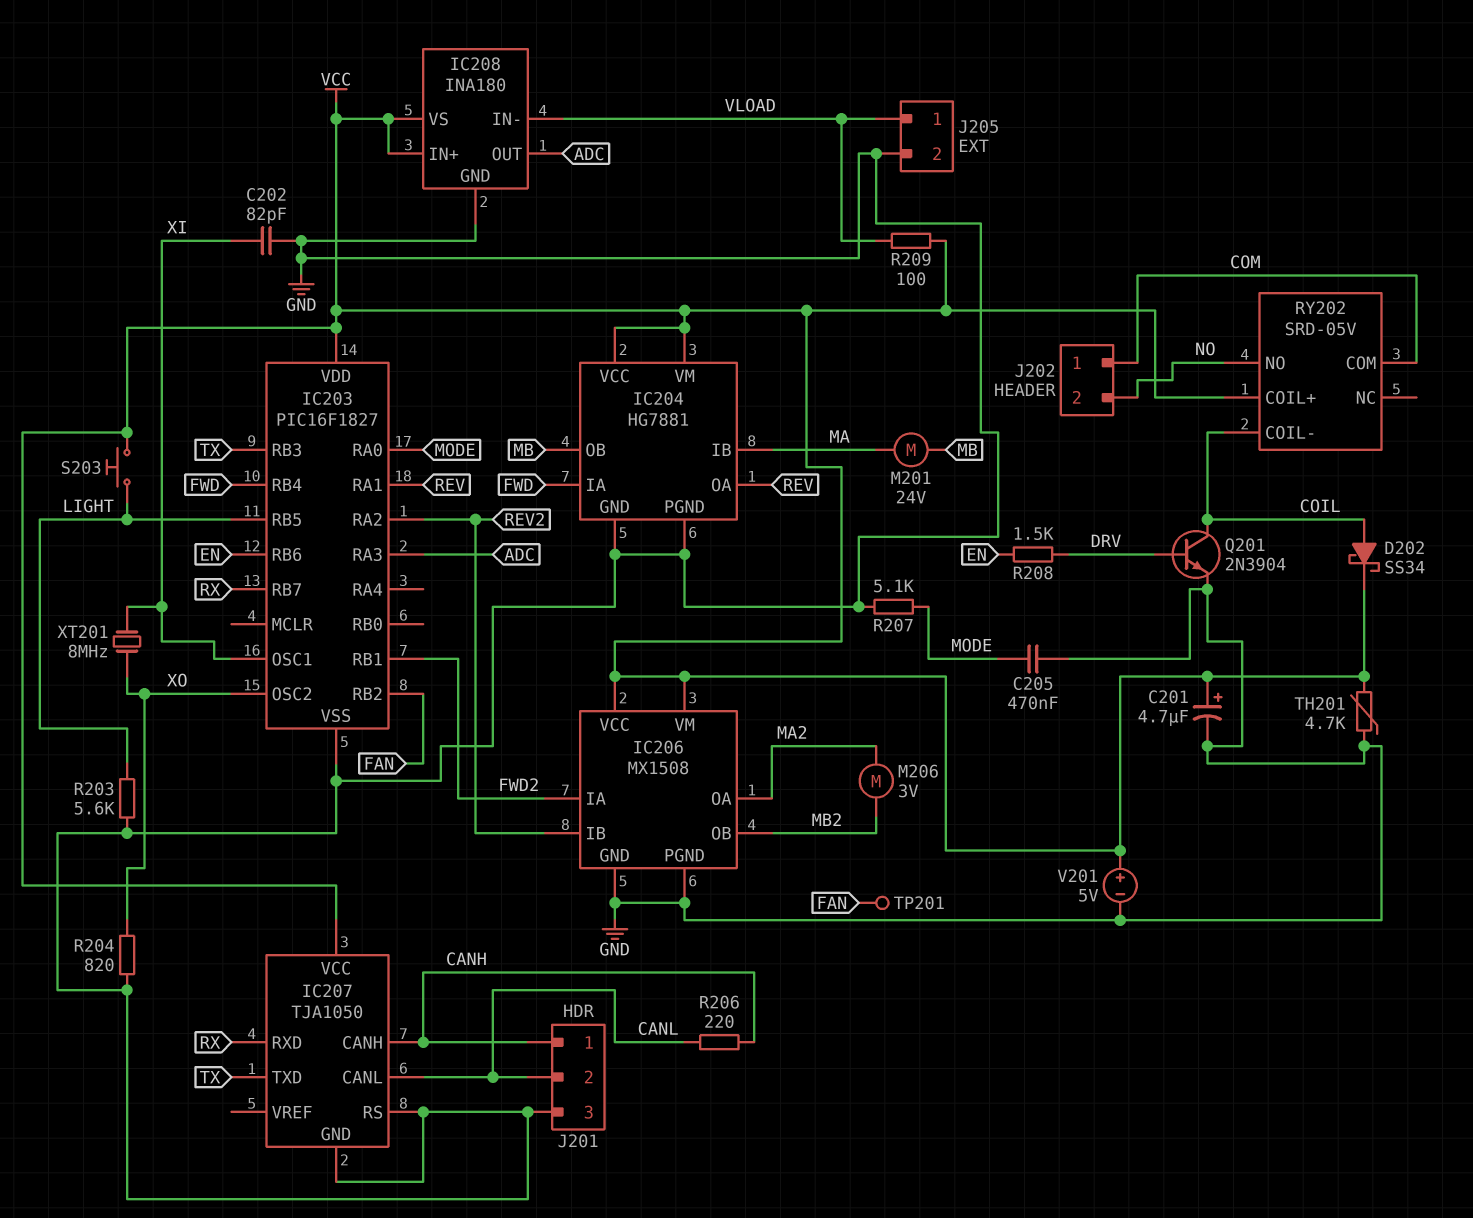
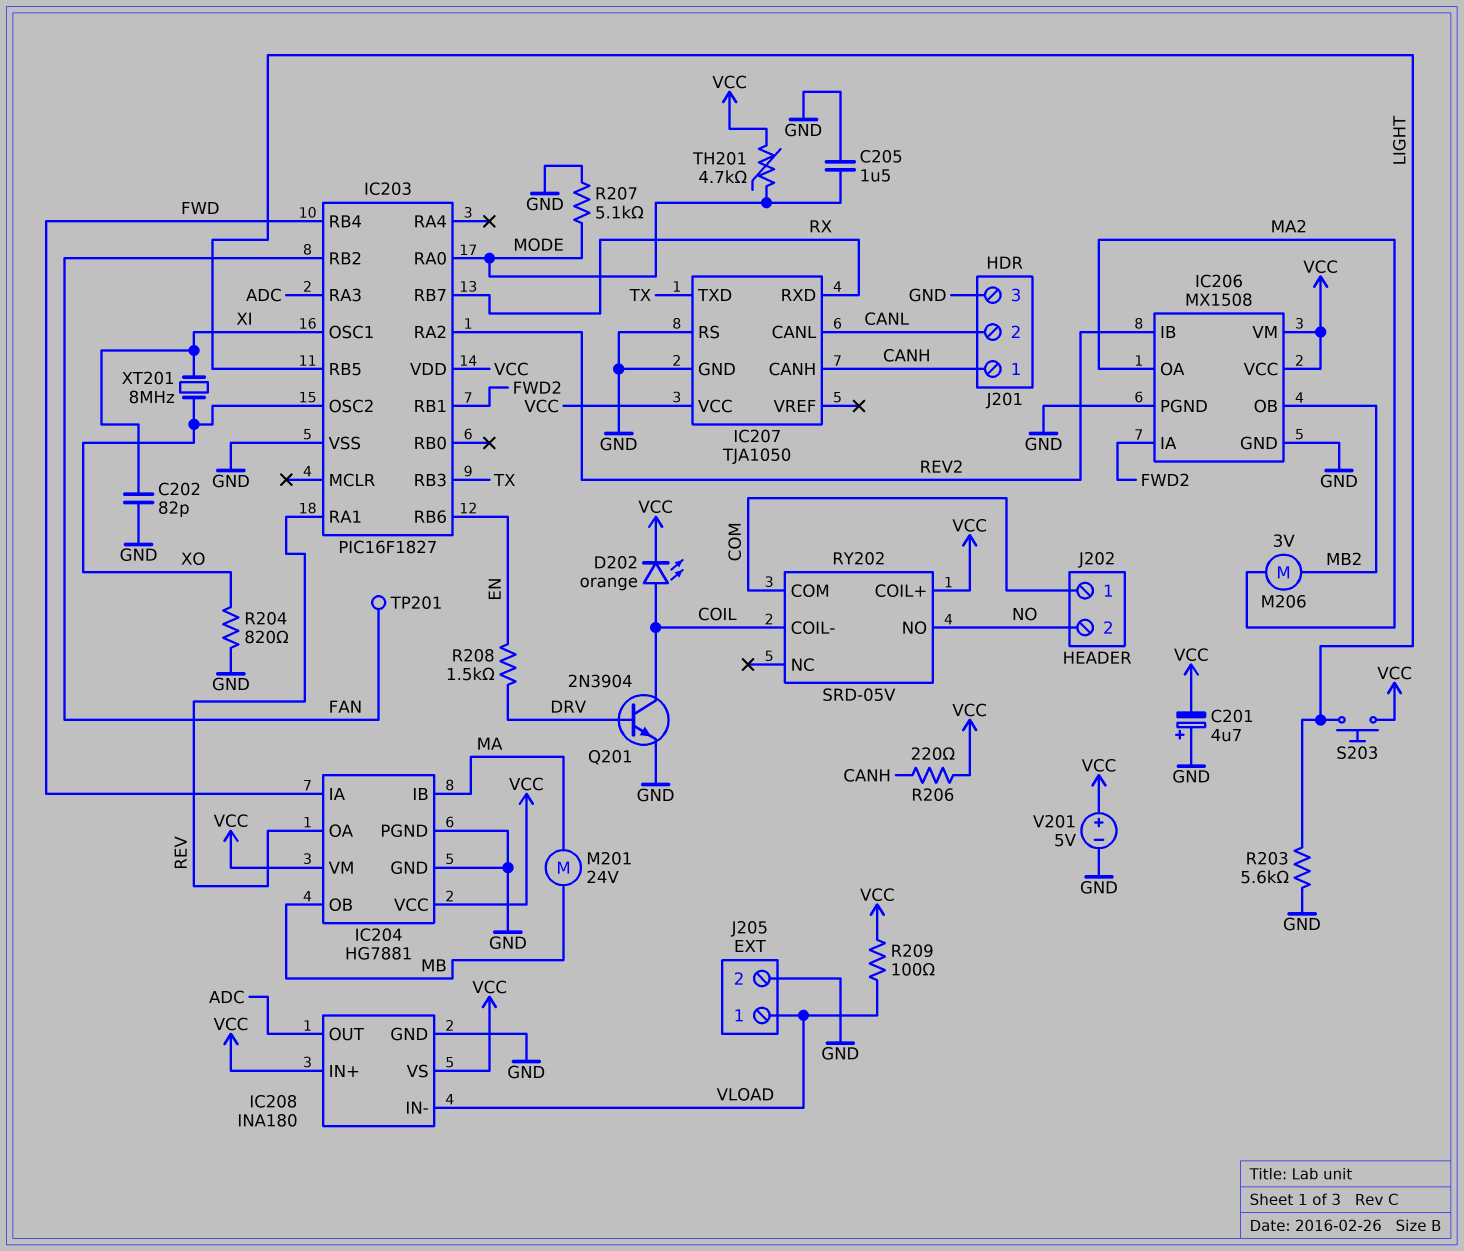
C201: 4.7uF (plus VCC, minus GND) -> 4.7uF (plus GND, minus VCC)
C205: 470nF (GND, MODE) -> 1.5uF (GND, MODE)
D202: schottky SS34 (A COIL, K VCC) -> LED orange (A COIL, K VCC)
R206: 220 (CANH, CANL) -> 220 (CANH, VCC)
TH201: 4.7k (GND, VCC) -> 4.7k (MODE, VCC)

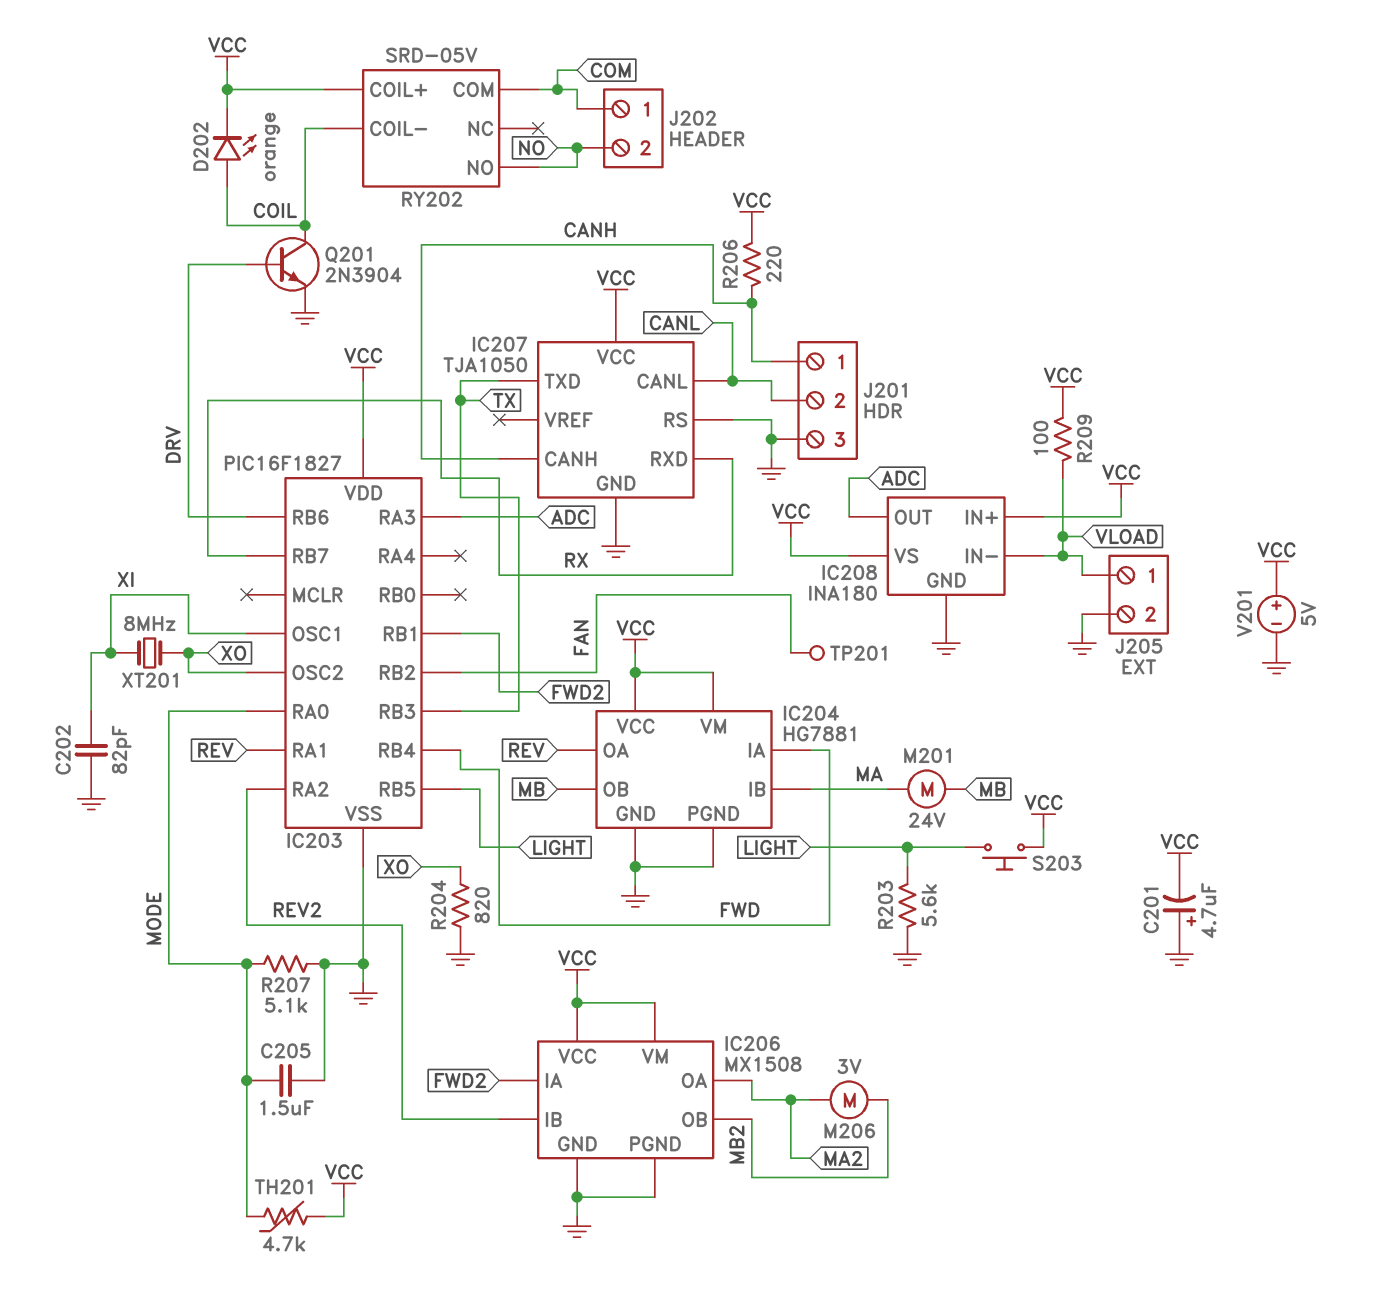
IC203 pin RB6: EN -> DRV
R208: 1.5k (DRV, EN) -> none

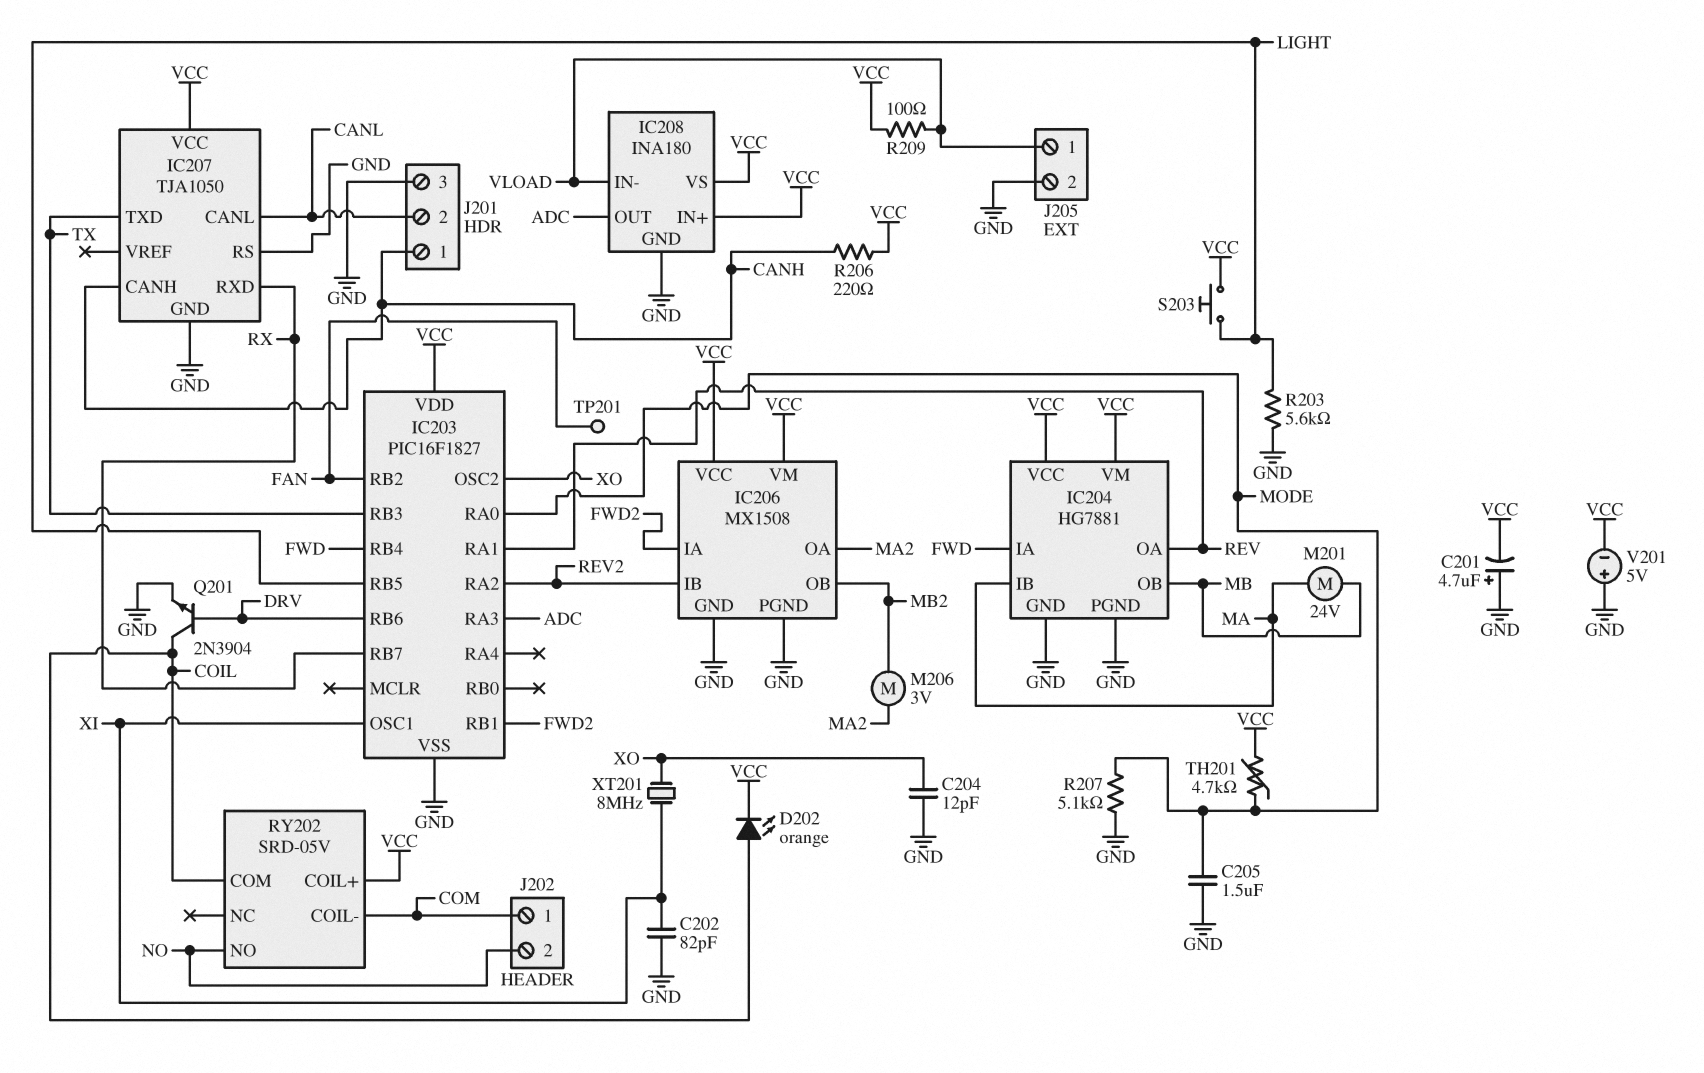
C204: none -> 12pF (GND, XO)
R204: 820 (GND, XO) -> none
RY202 pin COIL-: COIL -> COM
RY202 pin COM: COM -> COIL
V201: 5V (plus VCC, minus GND) -> 5V (plus GND, minus VCC)

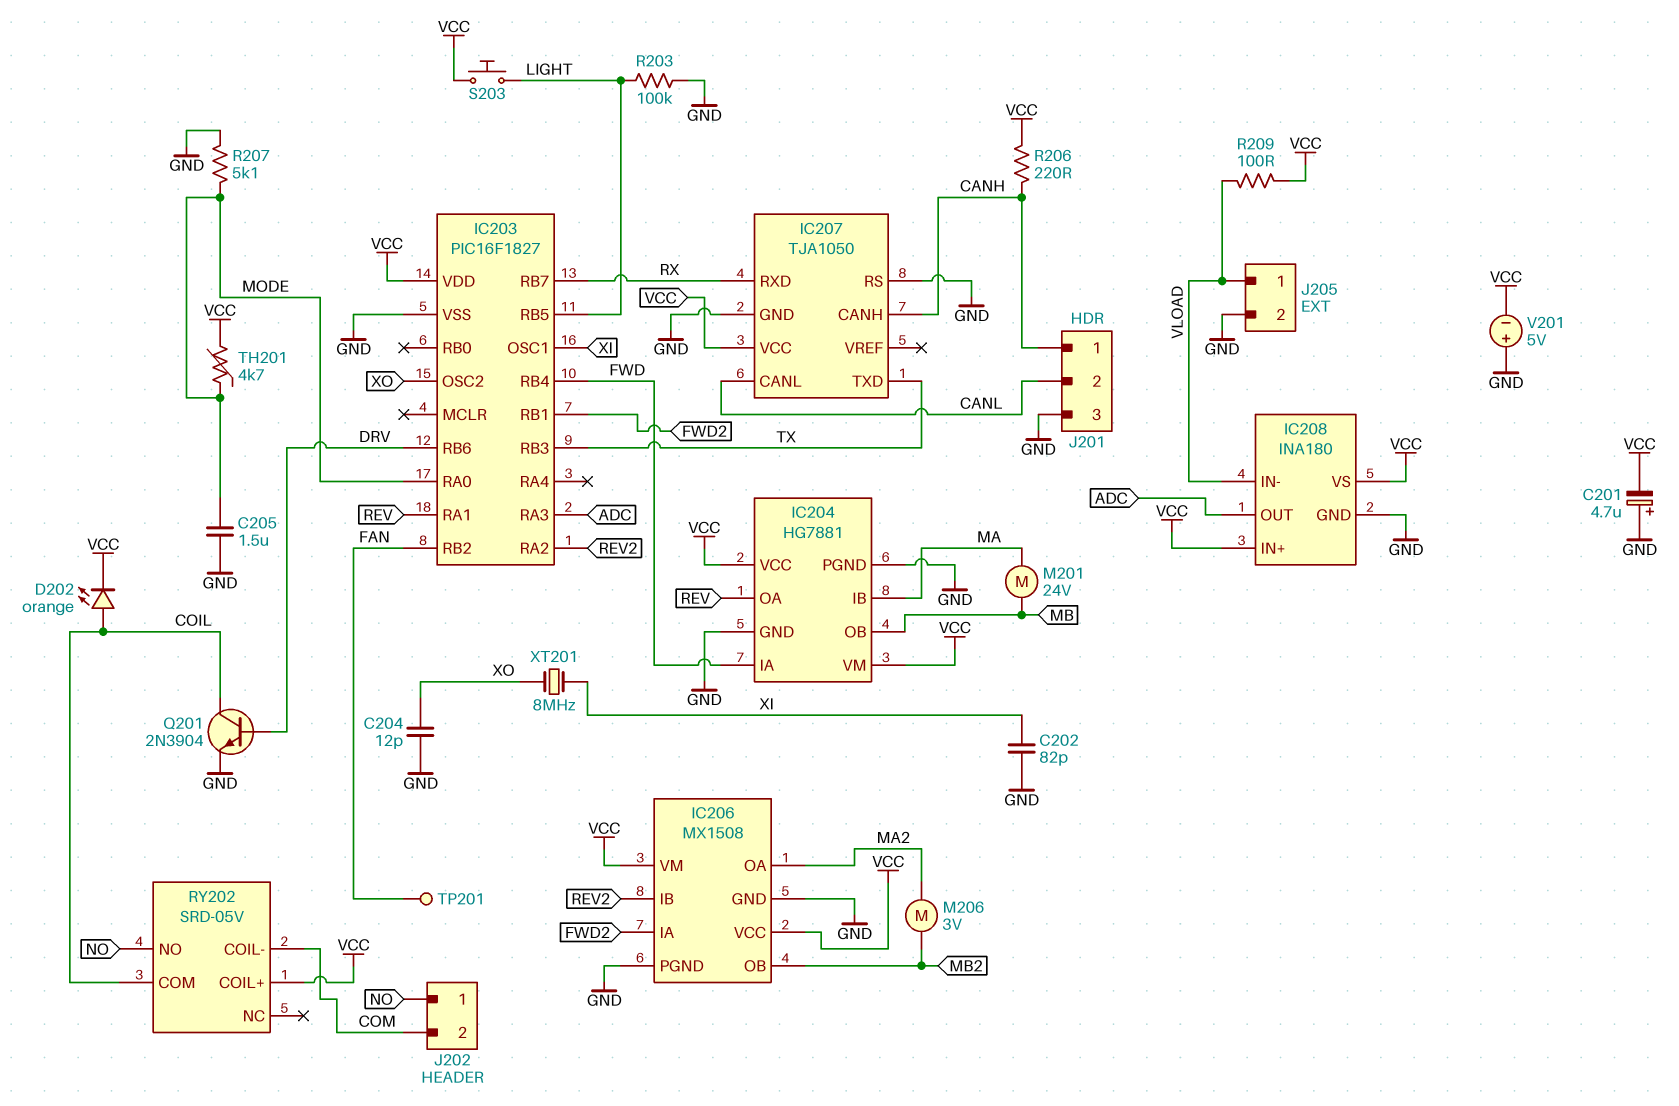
J202 pin 1: COM -> NO
J202 pin 2: NO -> COM
R203: 5.6k (GND, LIGHT) -> 100k (GND, LIGHT)

